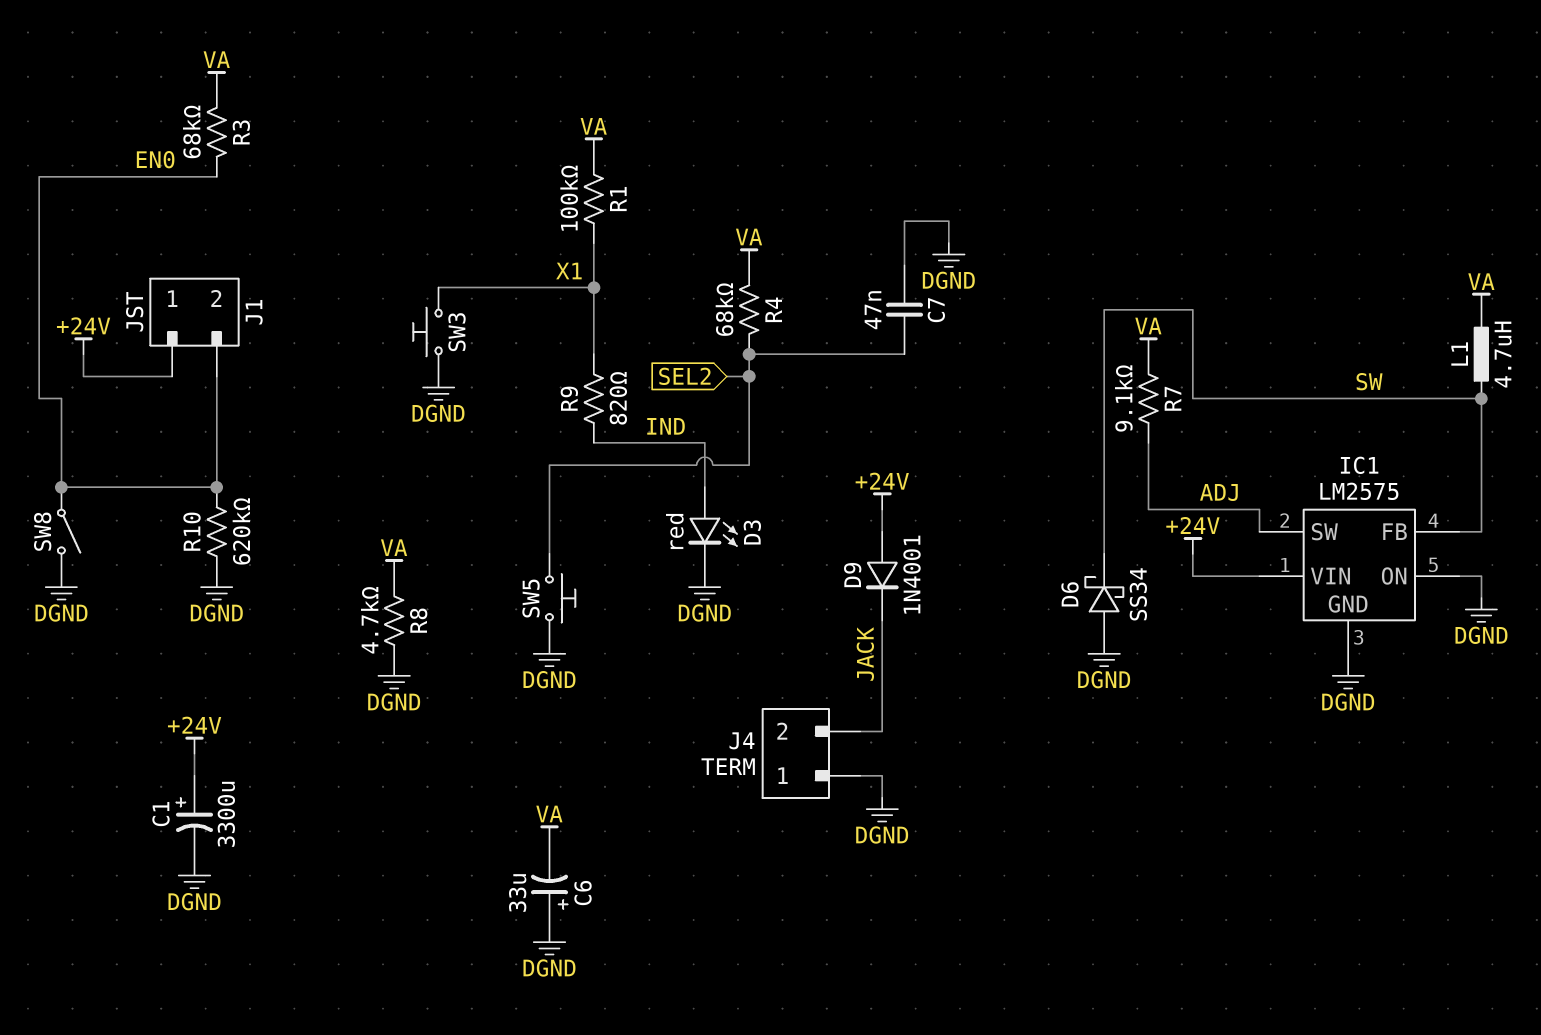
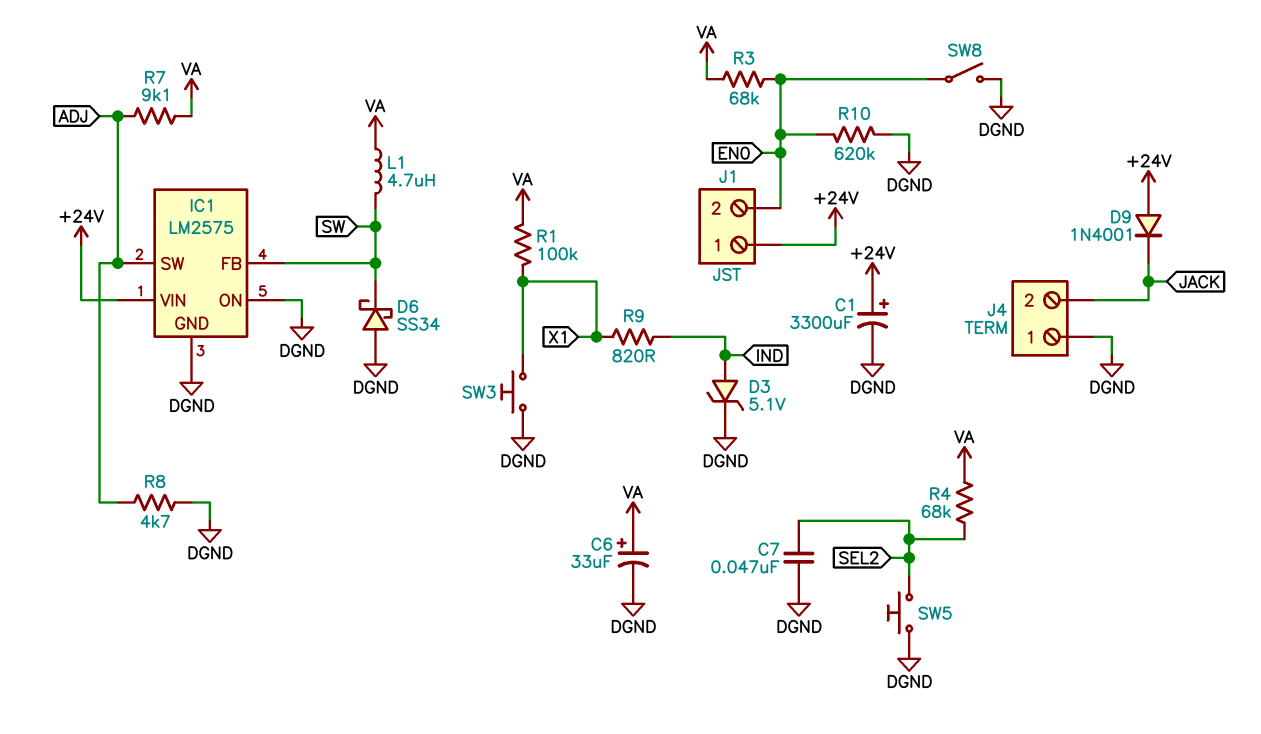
C6: 33uF (plus DGND, minus VA) -> 33uF (plus VA, minus DGND)
D3: LED red (A IND, K DGND) -> zener 5.1V (A IND, K DGND)
R8: 4.7k (DGND, VA) -> 4.7k (ADJ, DGND)

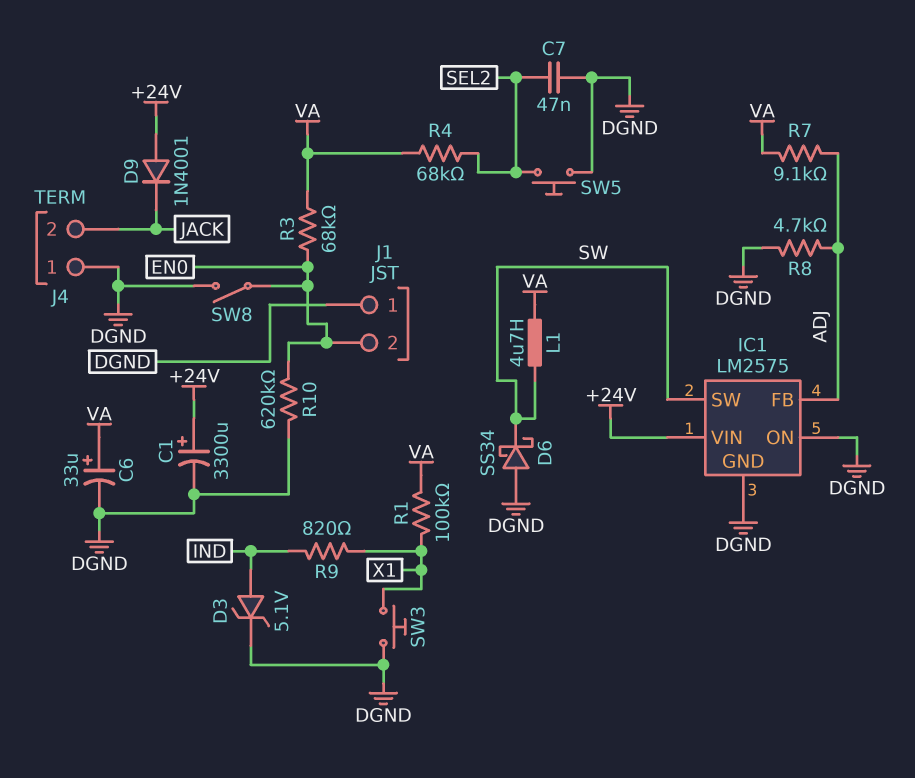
IC1 pin FB: SW -> ADJ
IC1 pin SW: ADJ -> SW
J1 pin 1: +24V -> DGND

